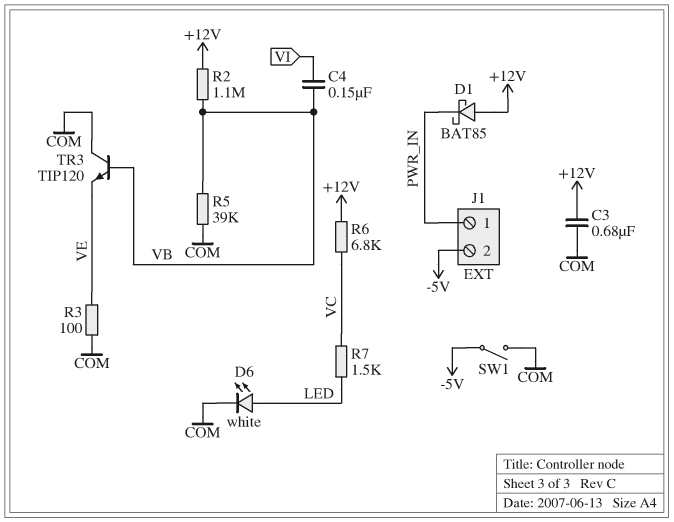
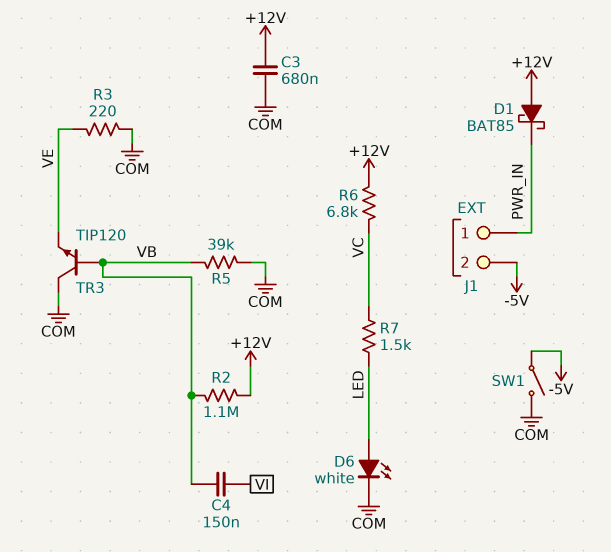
R3: 100 (COM, VE) -> 220 (COM, VE)

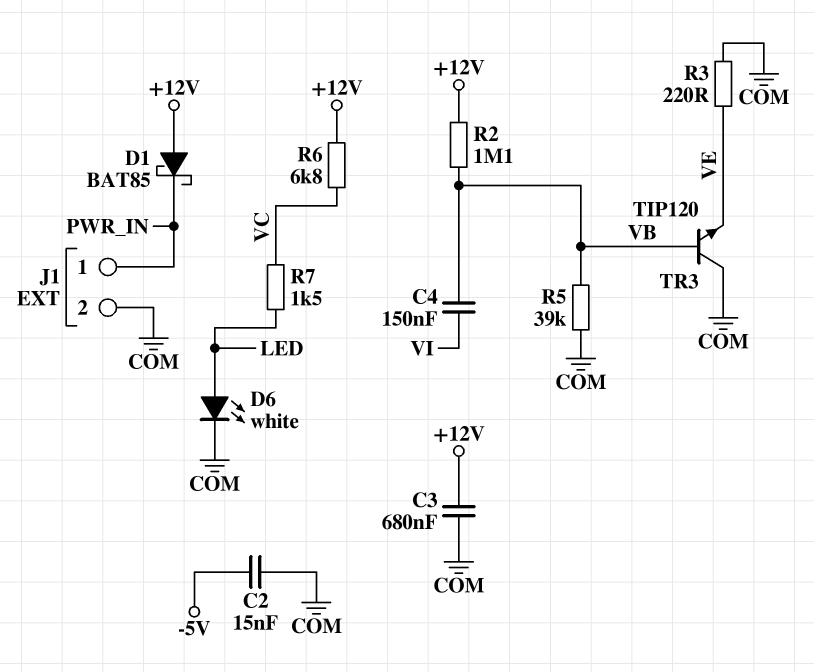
C2: none -> 15nF (-5V, COM)
J1 pin 2: -5V -> COM
SW1: switch (-5V, COM) -> none

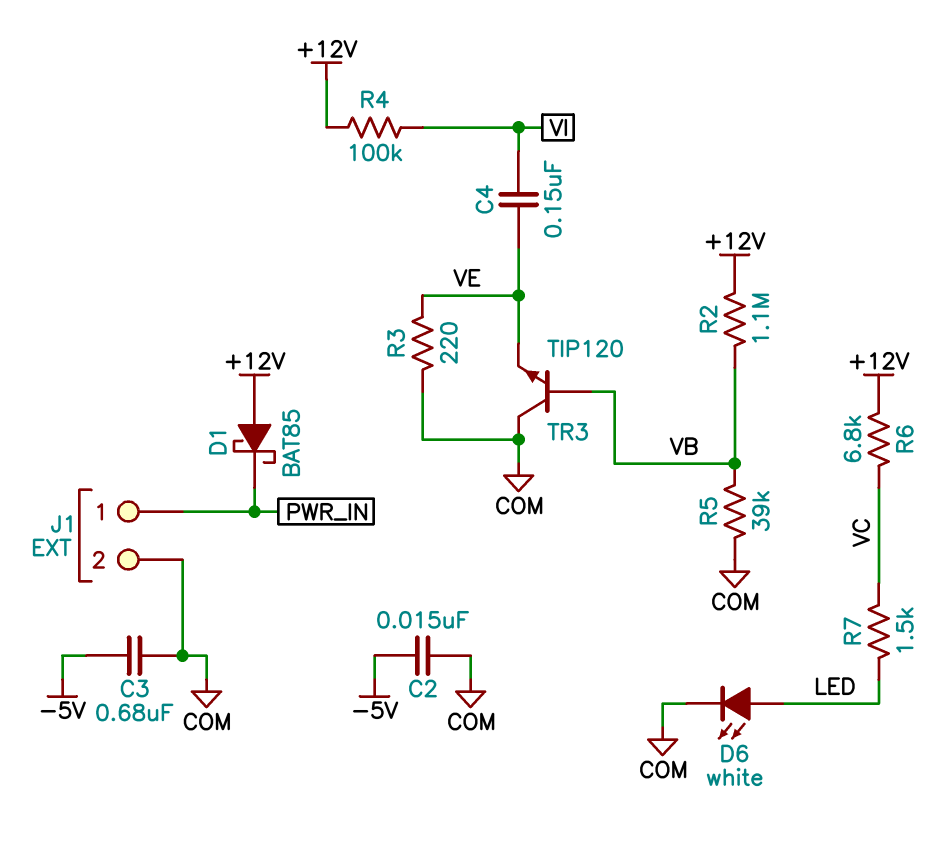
C3: 680nF (+12V, COM) -> 680nF (-5V, COM)
C4: 150nF (VB, VI) -> 150nF (VE, VI)
R4: none -> 100k (+12V, VI)

